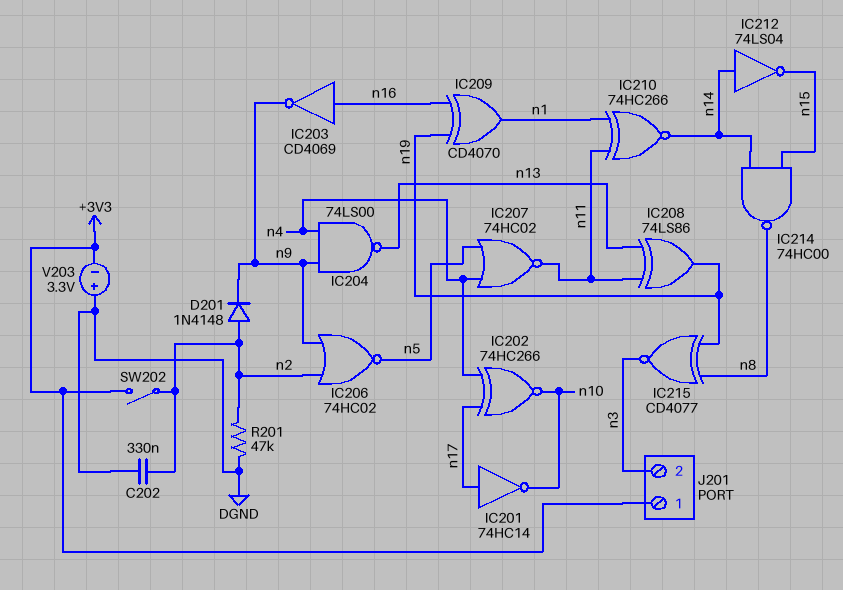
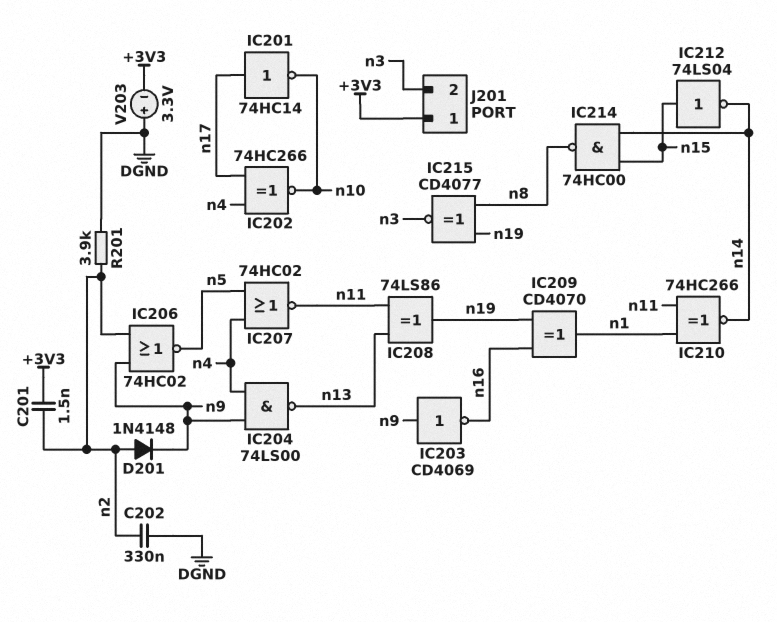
C201: none -> 1.5nF (+3V3, n2)
IC203: NOT CD4069 (in n16, out n9) -> NOT CD4069 (in n9, out n16)
IC212: NOT 74LS04 (in n14, out n15) -> NOT 74LS04 (in n15, out n14)
R201: 47k (DGND, n2) -> 3.9k (DGND, n2)
SW202: switch (+3V3, n2) -> none

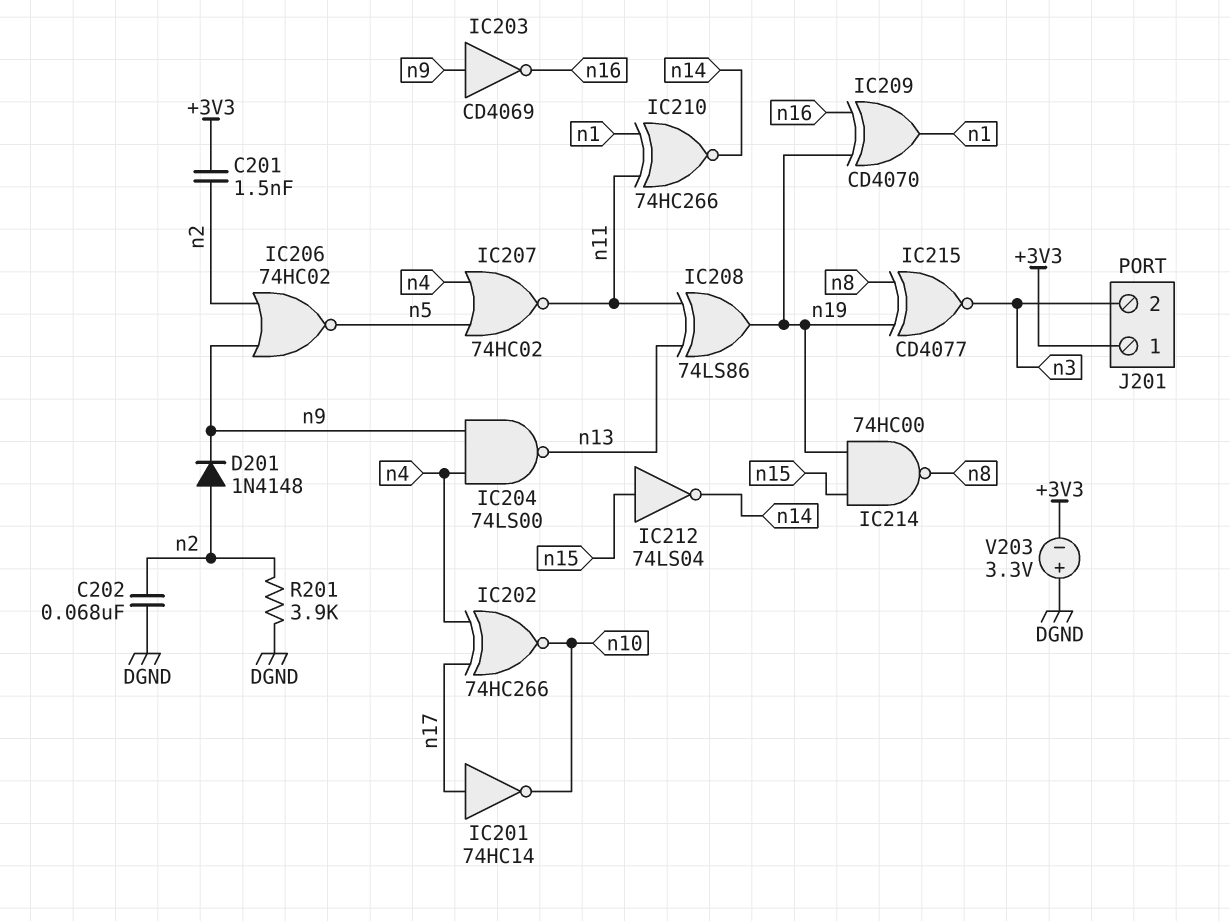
C202: 330nF (DGND, n2) -> 68nF (DGND, n2)
IC214: NAND 74HC00 (in n14, in n15, out n8) -> NAND 74HC00 (in n15, in n19, out n8)

